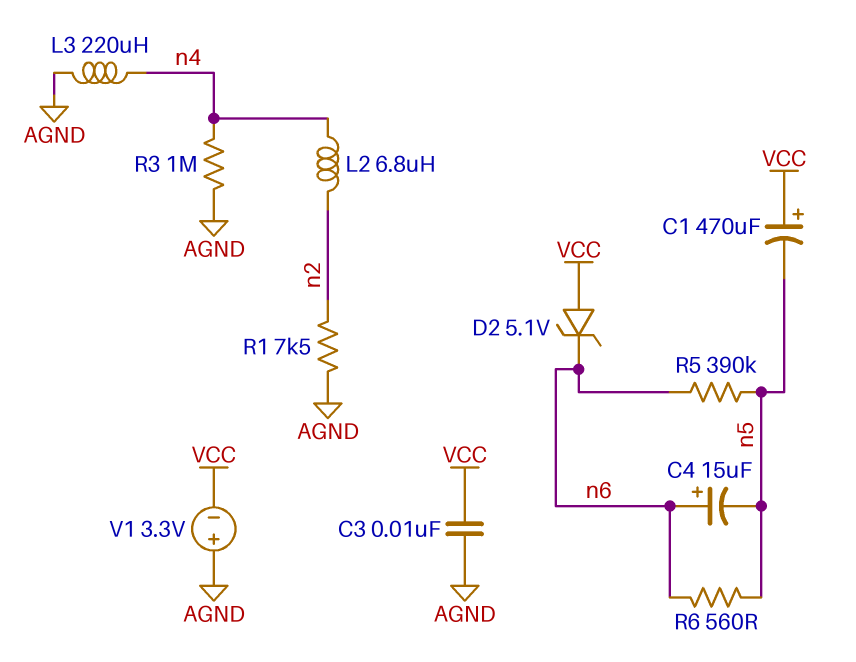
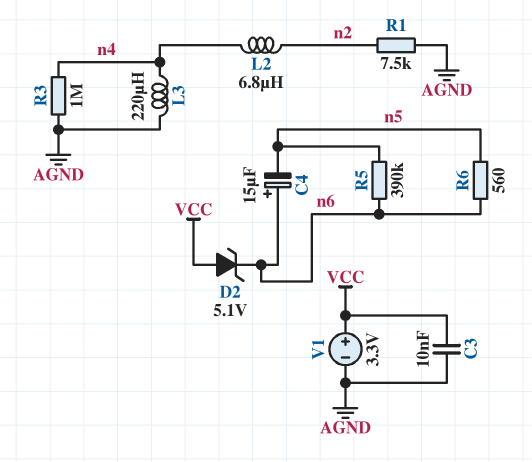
C1: 470uF (plus VCC, minus n5) -> none
V1: 3.3V (plus AGND, minus VCC) -> 3.3V (plus VCC, minus AGND)

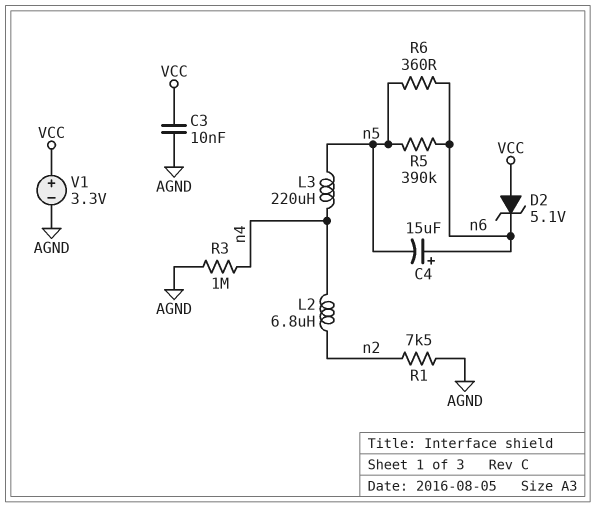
L3: 220uH (AGND, n4) -> 220uH (n4, n5)
R6: 560 (n5, n6) -> 360 (n5, n6)

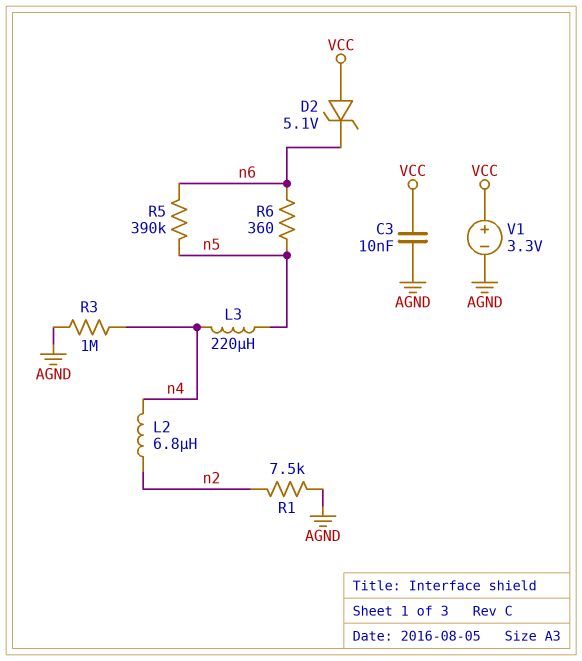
C4: 15uF (plus n6, minus n5) -> none

